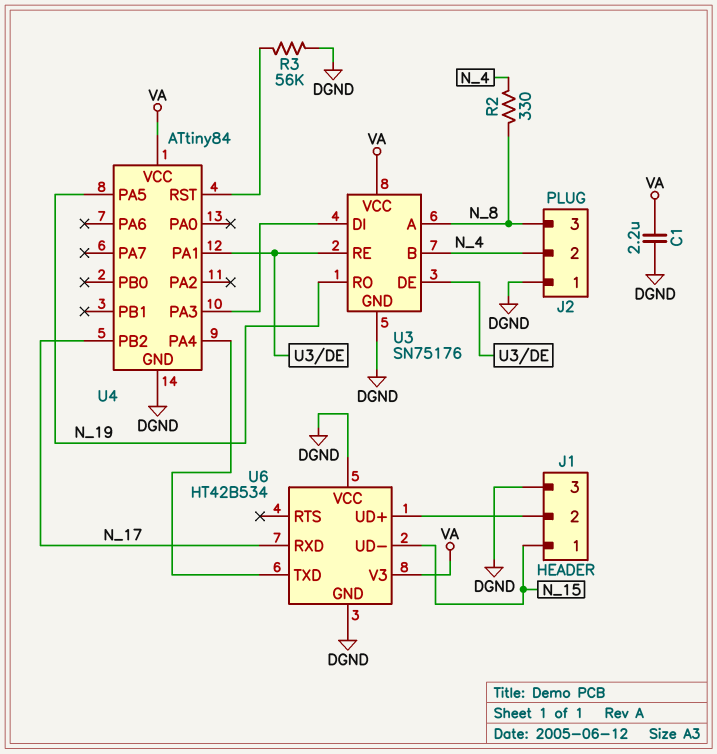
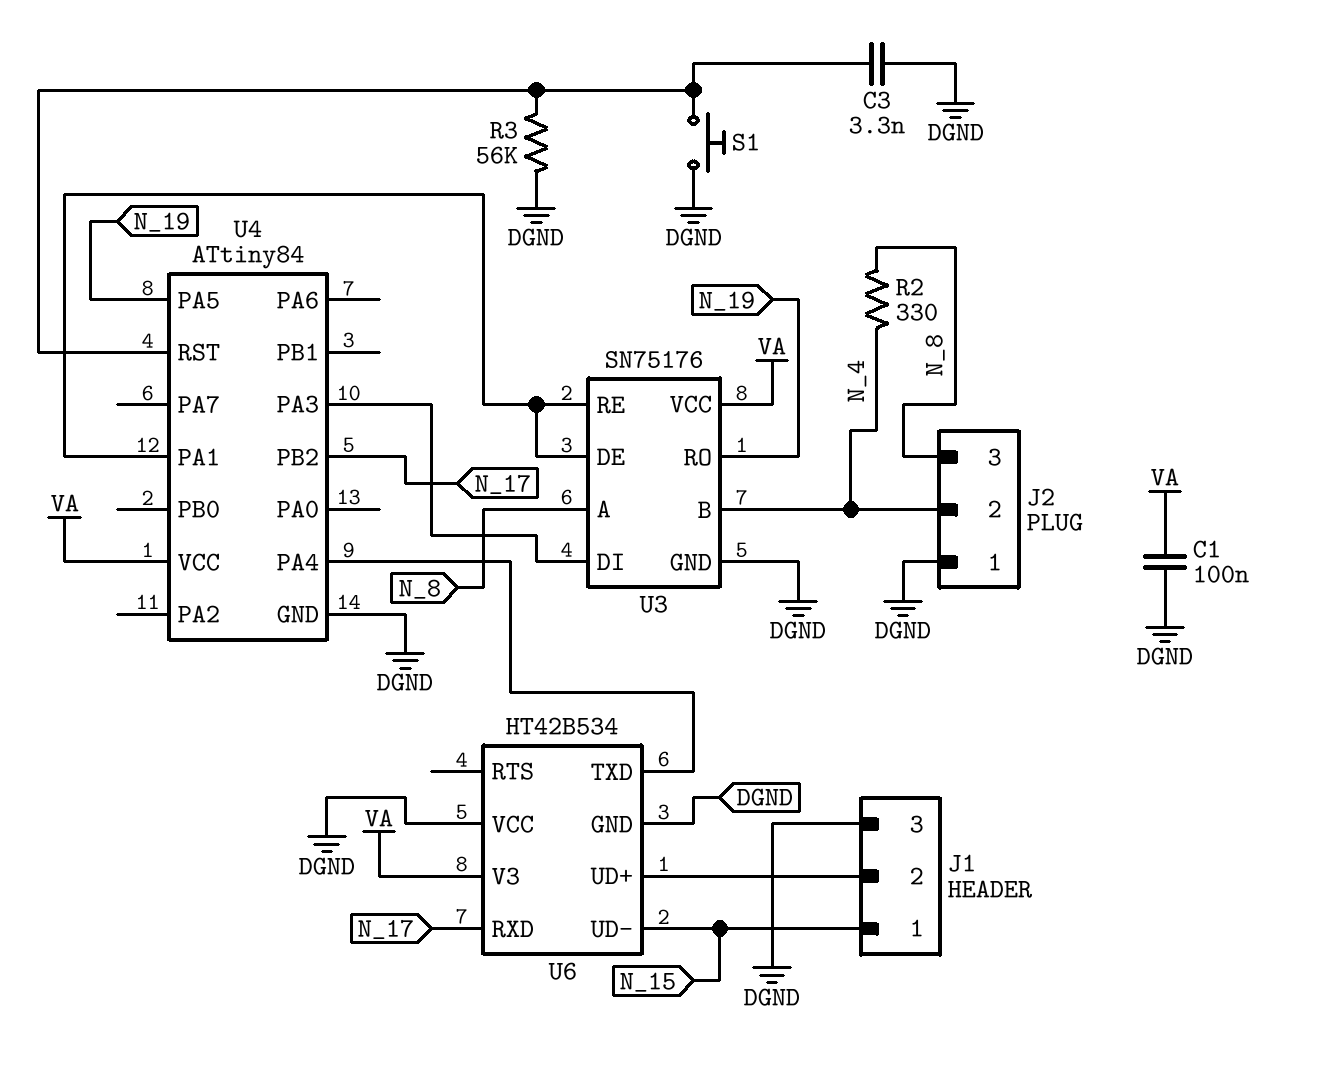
C1: 2.2uF (DGND, VA) -> 100nF (DGND, VA)
C3: none -> 3.3nF (DGND, U4/RST)
S1: none -> button (DGND, U4/RST)

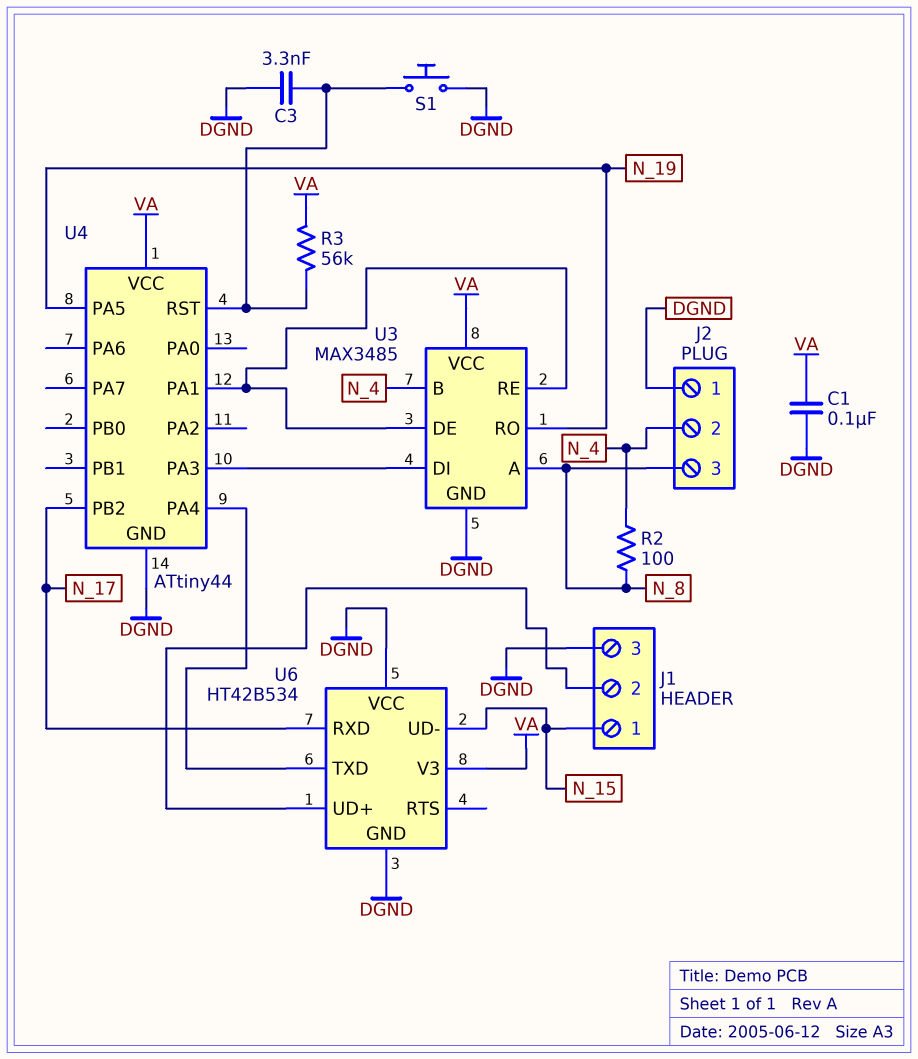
R2: 330 (N_4, N_8) -> 100 (N_4, N_8)
R3: 56k (DGND, U4/RST) -> 56k (U4/RST, VA)
U3: SN75176 -> MAX3485
U4: ATtiny84 -> ATtiny44

